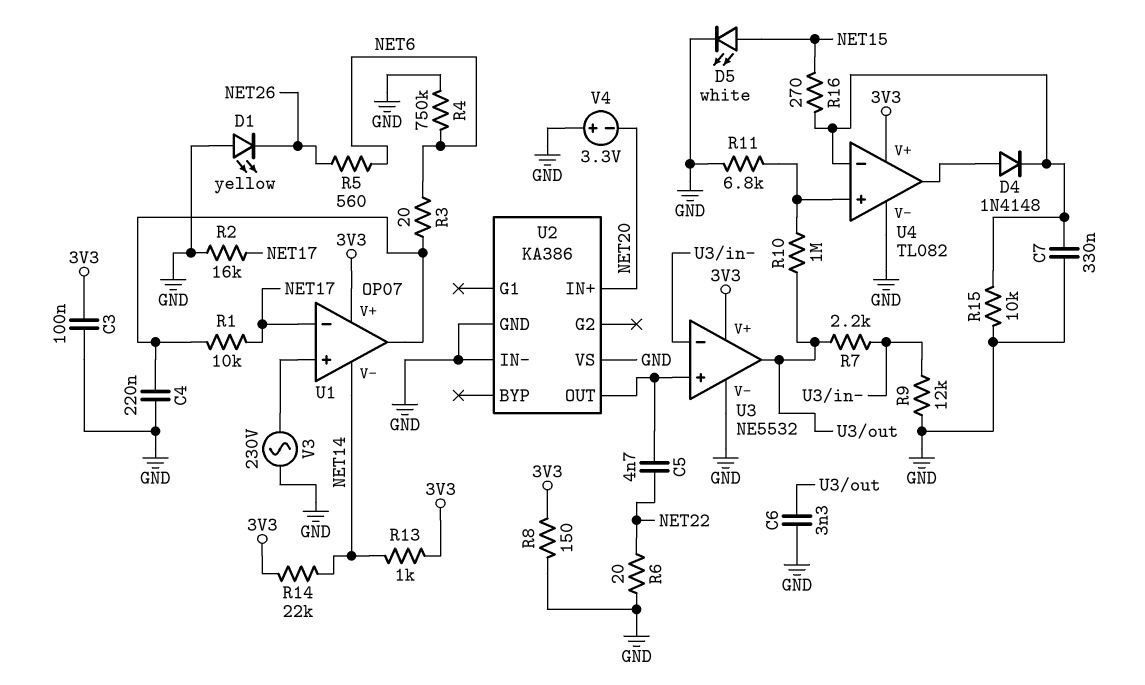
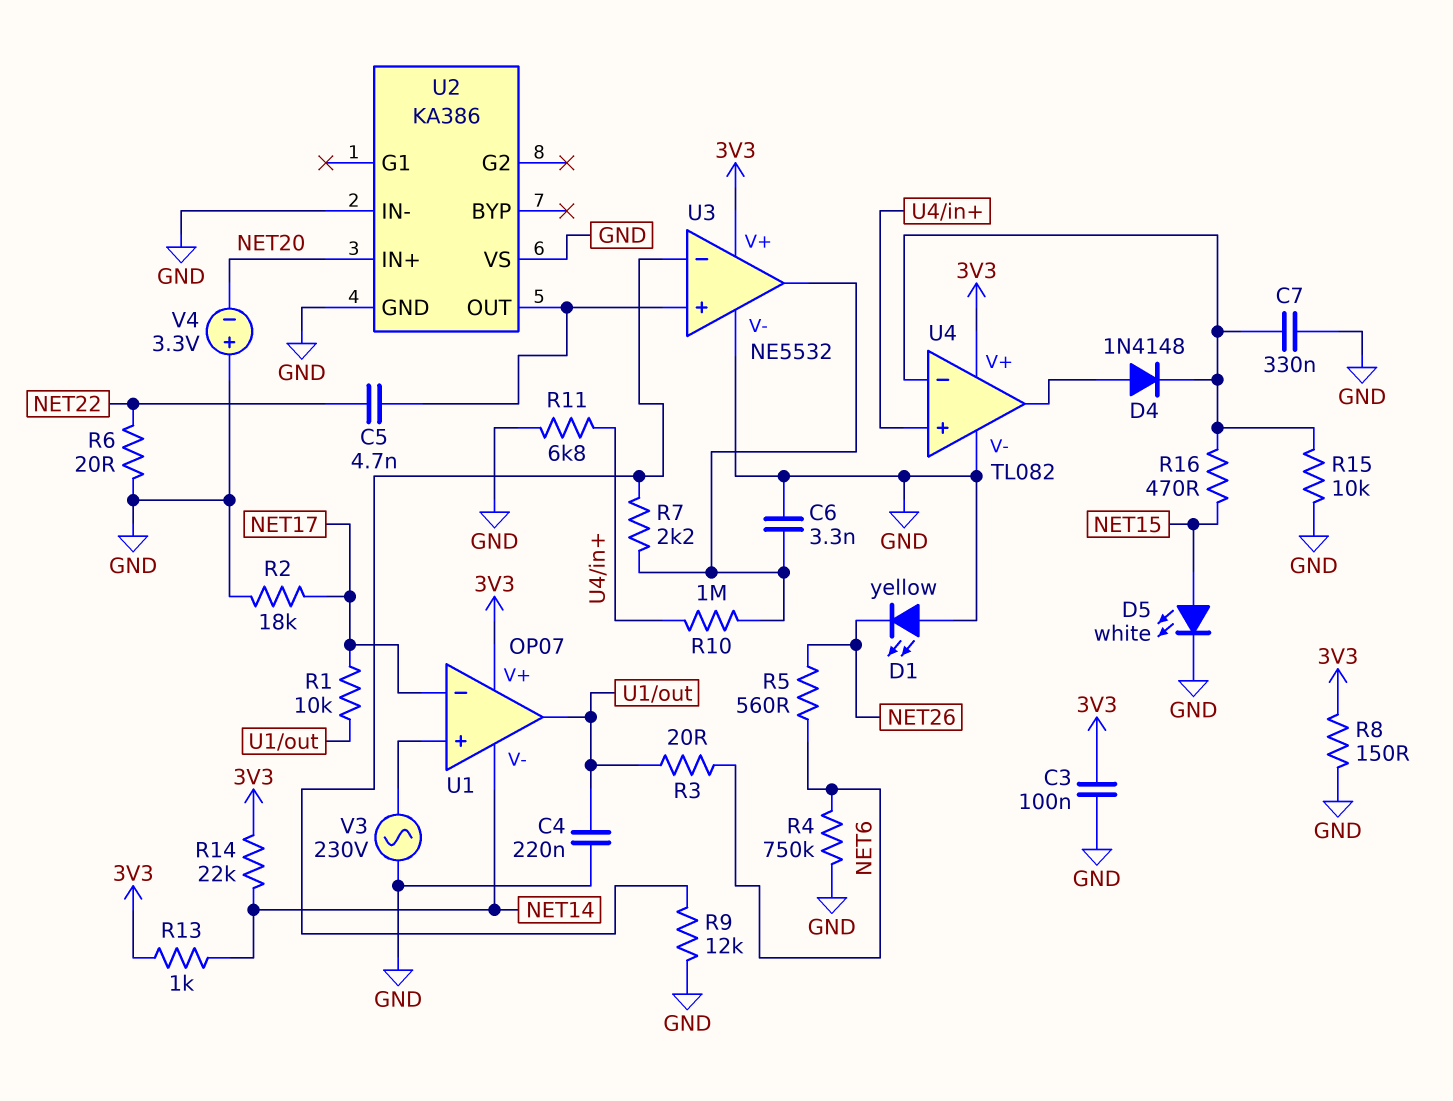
R2: 16k (GND, NET17) -> 18k (GND, NET17)
R16: 270 (NET15, U4/in-) -> 470 (NET15, U4/in-)

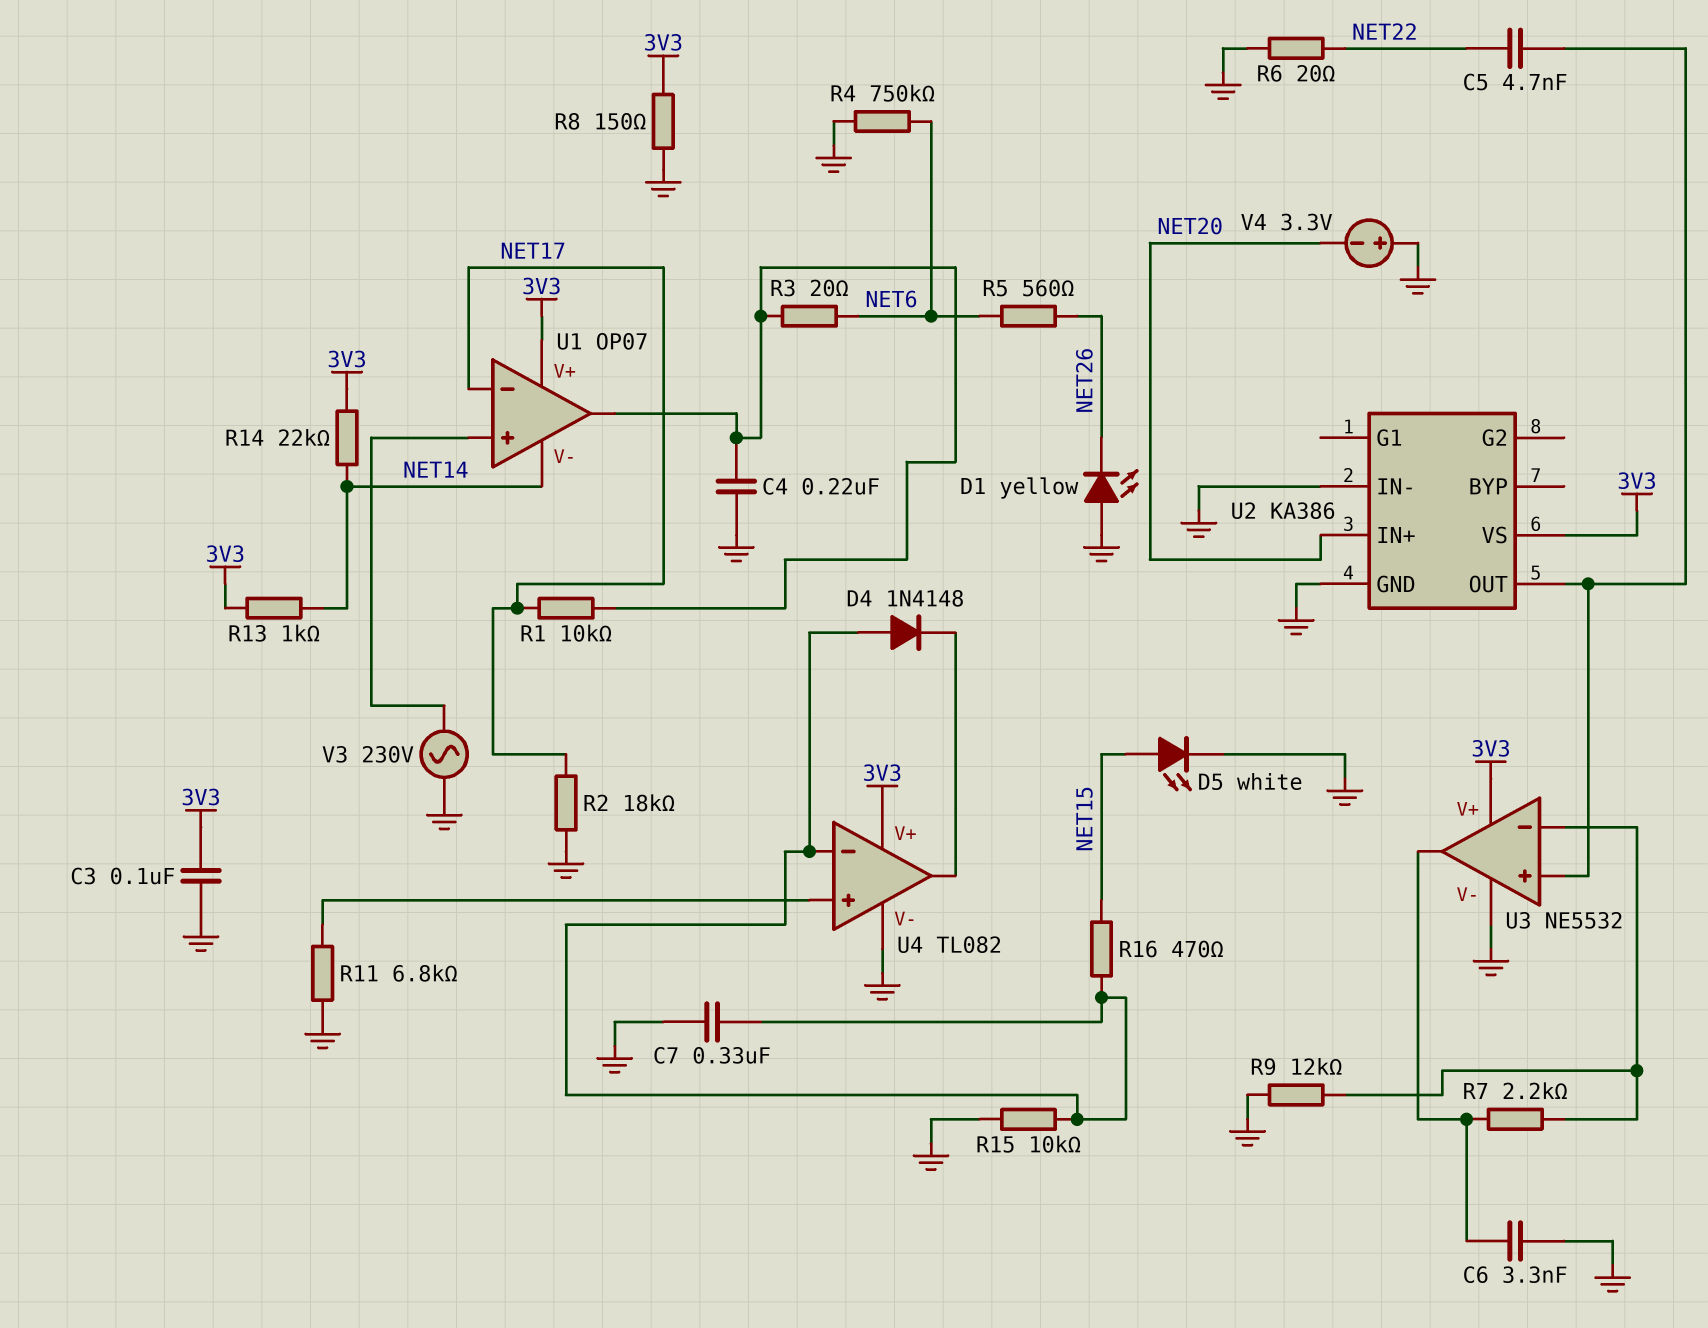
D4: diode 1N4148 (A U4/out, K U4/in-) -> diode 1N4148 (A U4/in-, K U4/out)
R10: 1M (U3/out, U4/in+) -> none
U2 pin VS: GND -> 3V3

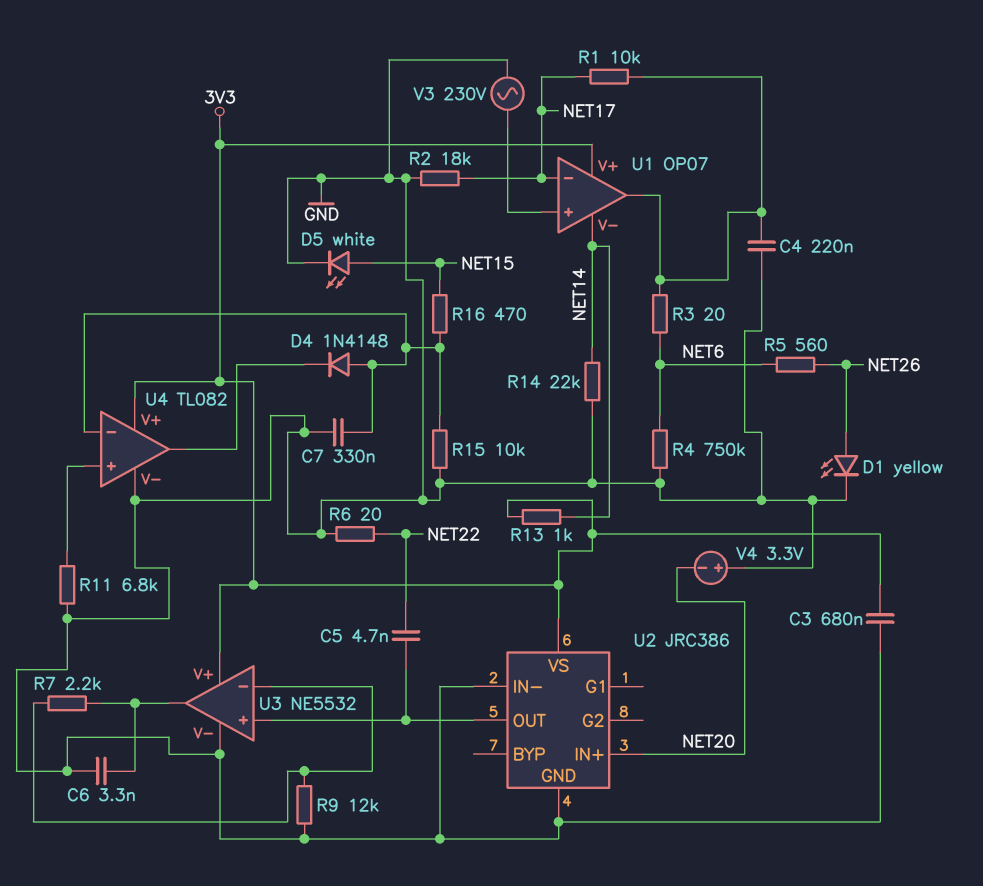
C3: 100nF (3V3, GND) -> 680nF (3V3, GND)
D1: LED yellow (A GND, K NET26) -> LED yellow (A NET26, K GND)
R8: 150 (3V3, GND) -> none
R14: 22k (3V3, NET14) -> 22k (GND, NET14)
U2: KA386 -> JRC386

